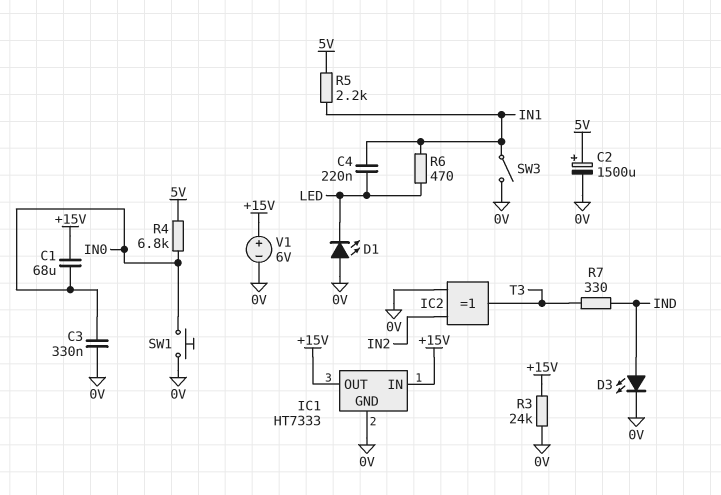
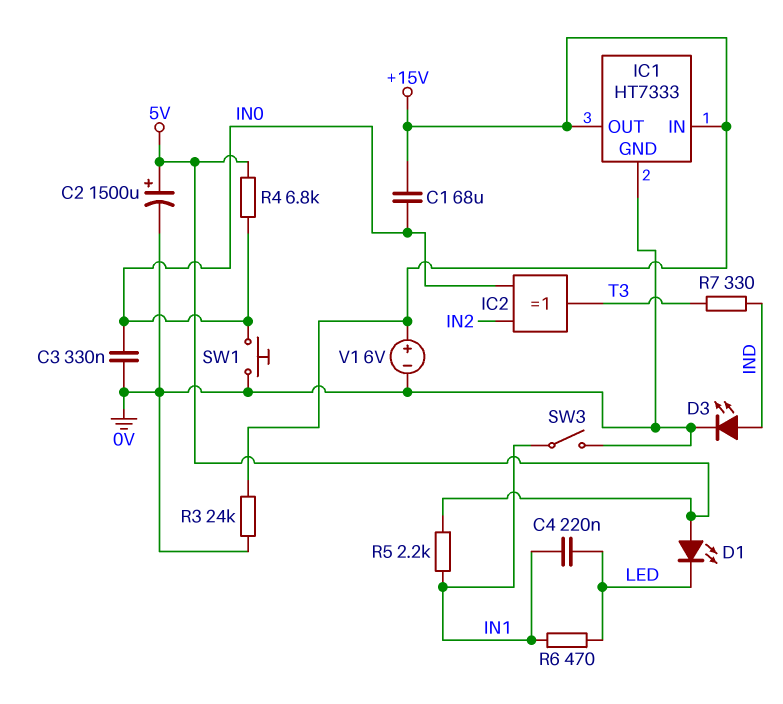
D1: LED (A 0V, K LED) -> LED (A 5V, K LED)
IC2: XOR (in 0V, in IN2, out T3) -> XOR (in IN0, in IN2, out T3)

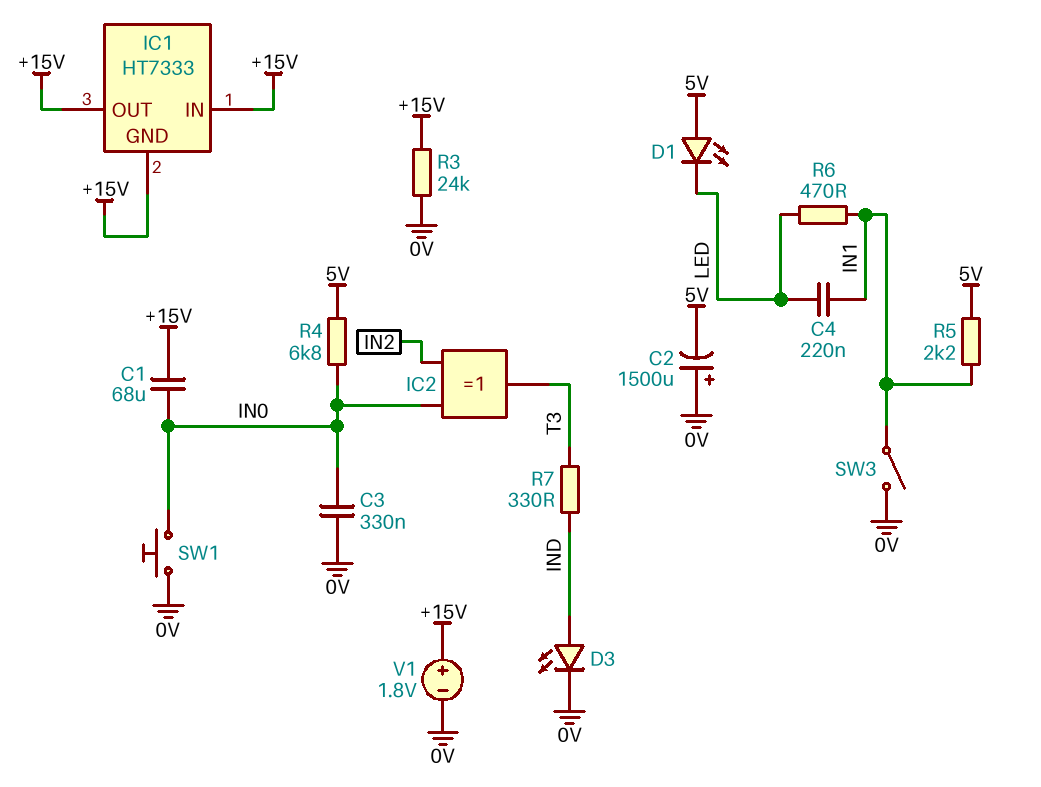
C2: 1500uF (plus 5V, minus 0V) -> 1500uF (plus 0V, minus 5V)
IC1 pin GND: 0V -> +15V
V1: 6V (plus +15V, minus 0V) -> 1.8V (plus +15V, minus 0V)

